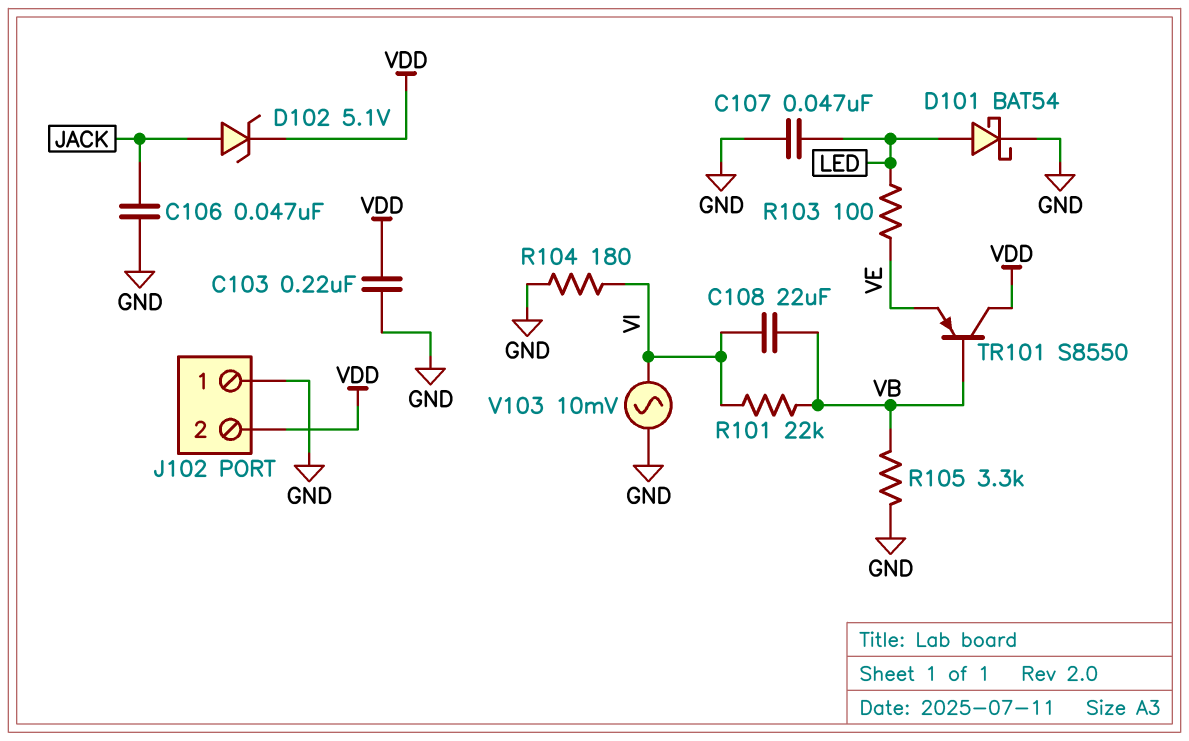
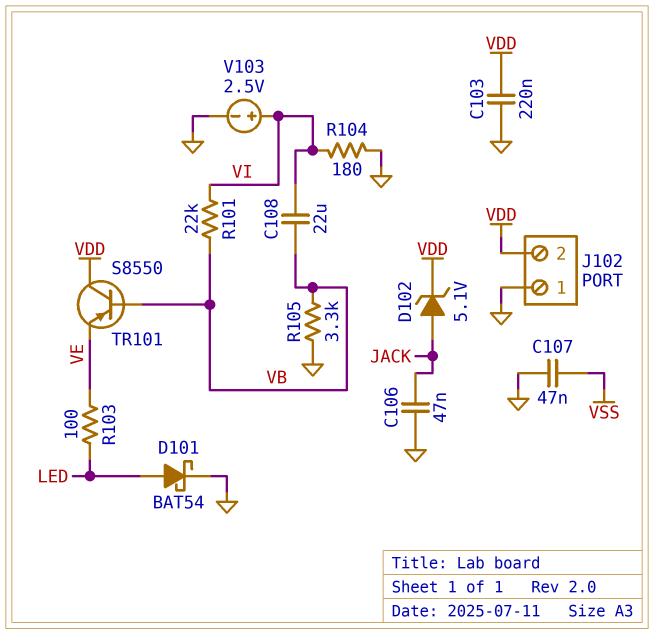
C107: 47nF (GND, LED) -> 47nF (GND, VSS)
V103: AC 10mV (GND, VI) -> 2.5V (plus VI, minus GND)

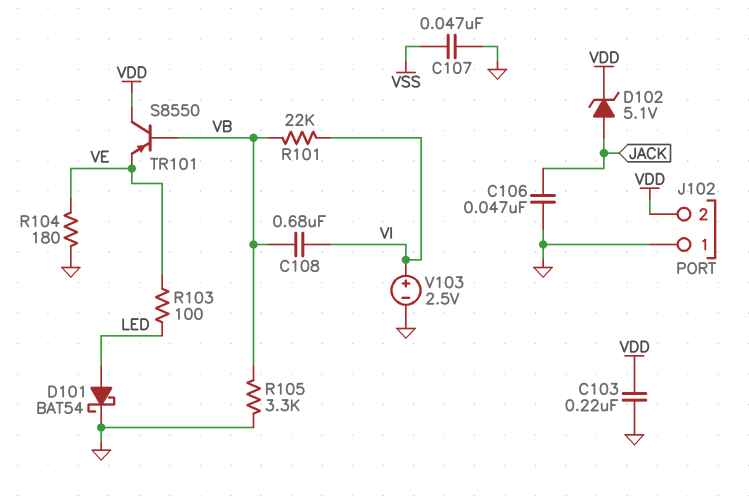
C108: 22uF (VB, VI) -> 680nF (VB, VI)
R104: 180 (GND, VI) -> 180 (GND, VE)

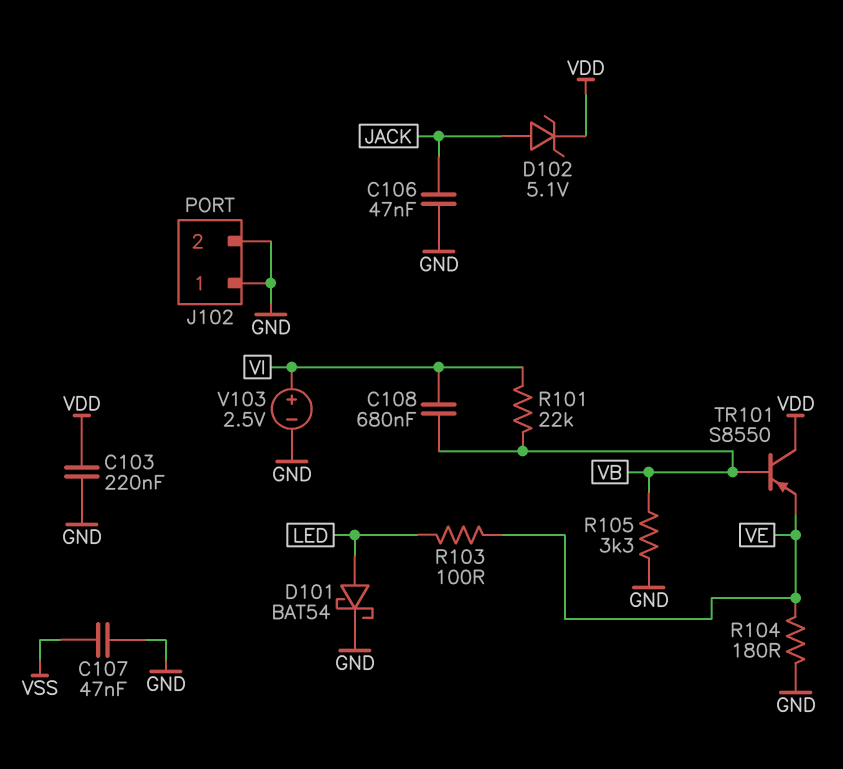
J102 pin 2: VDD -> GND

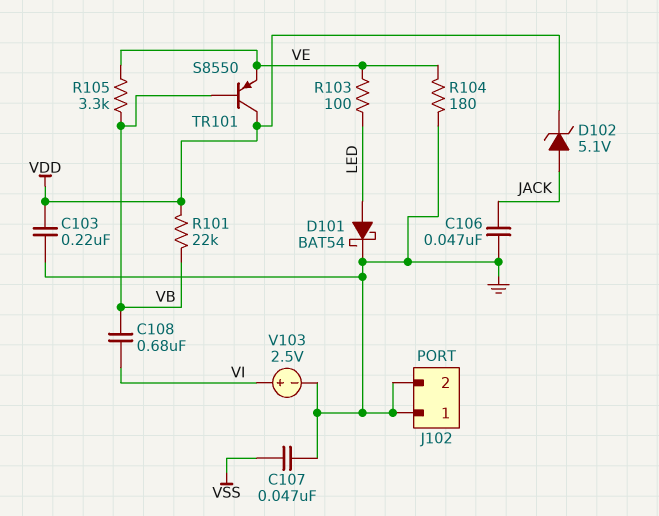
R101: 22k (VB, VI) -> 22k (VB, VDD)
R105: 3.3k (GND, VB) -> 3.3k (VB, VE)

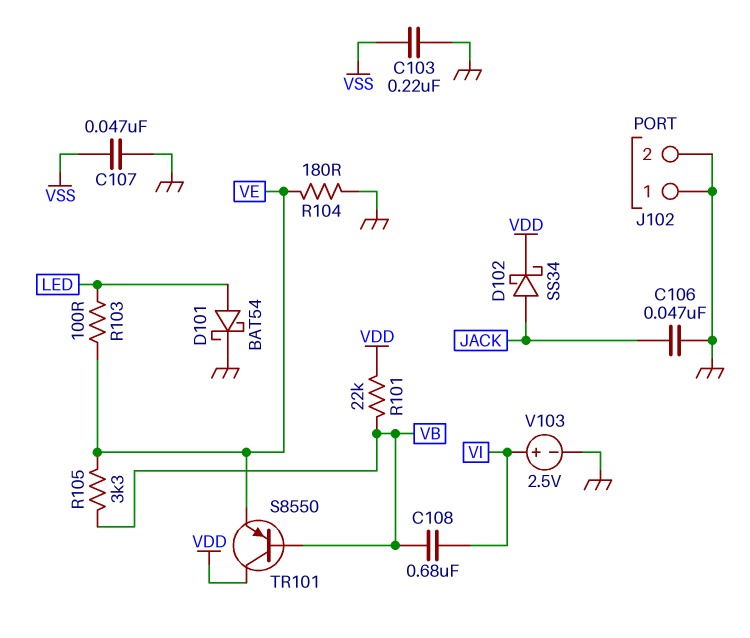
C103: 220nF (GND, VDD) -> 220nF (GND, VSS)
D102: zener 5.1V (A JACK, K VDD) -> schottky SS34 (A JACK, K VDD)

